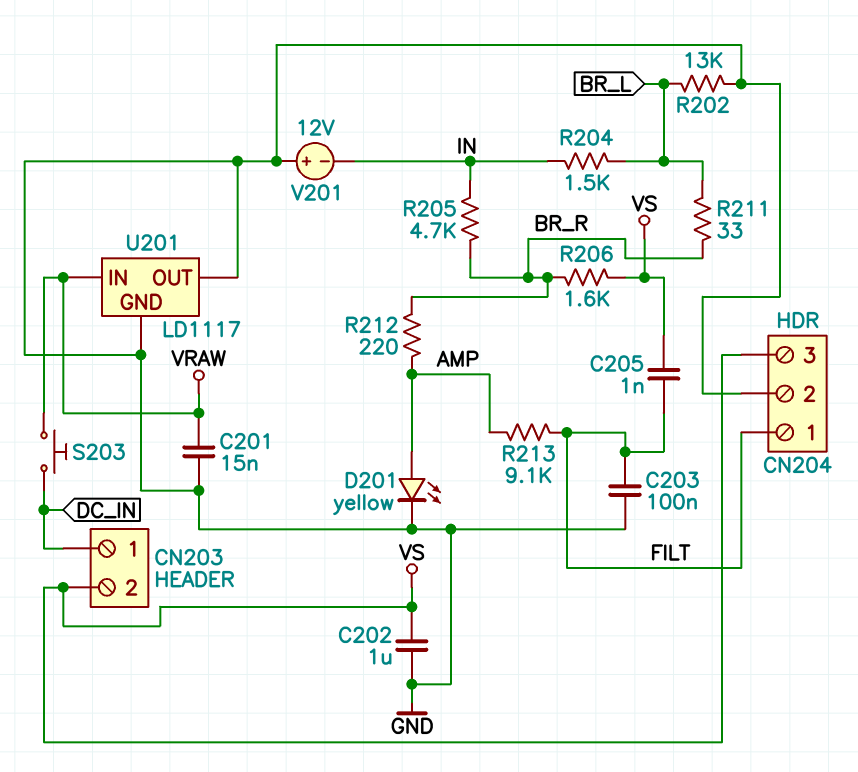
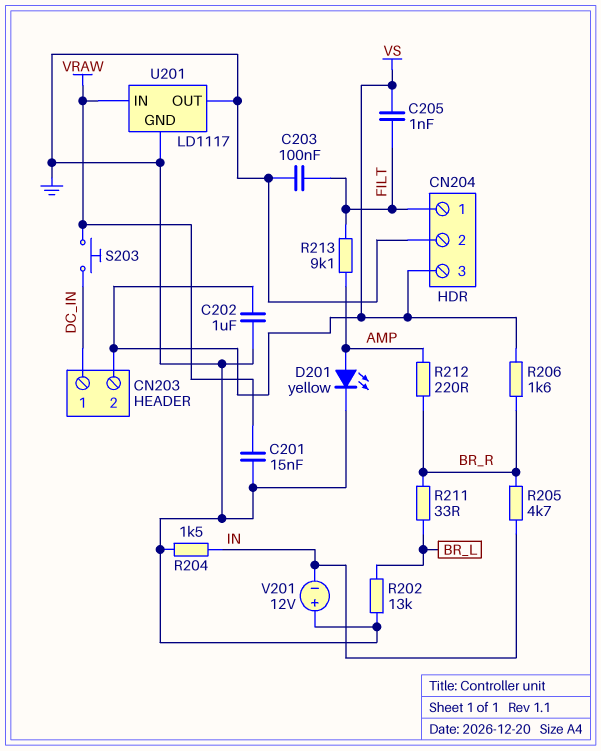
R204: 1.5k (BR_L, IN) -> 1.5k (GND, IN)

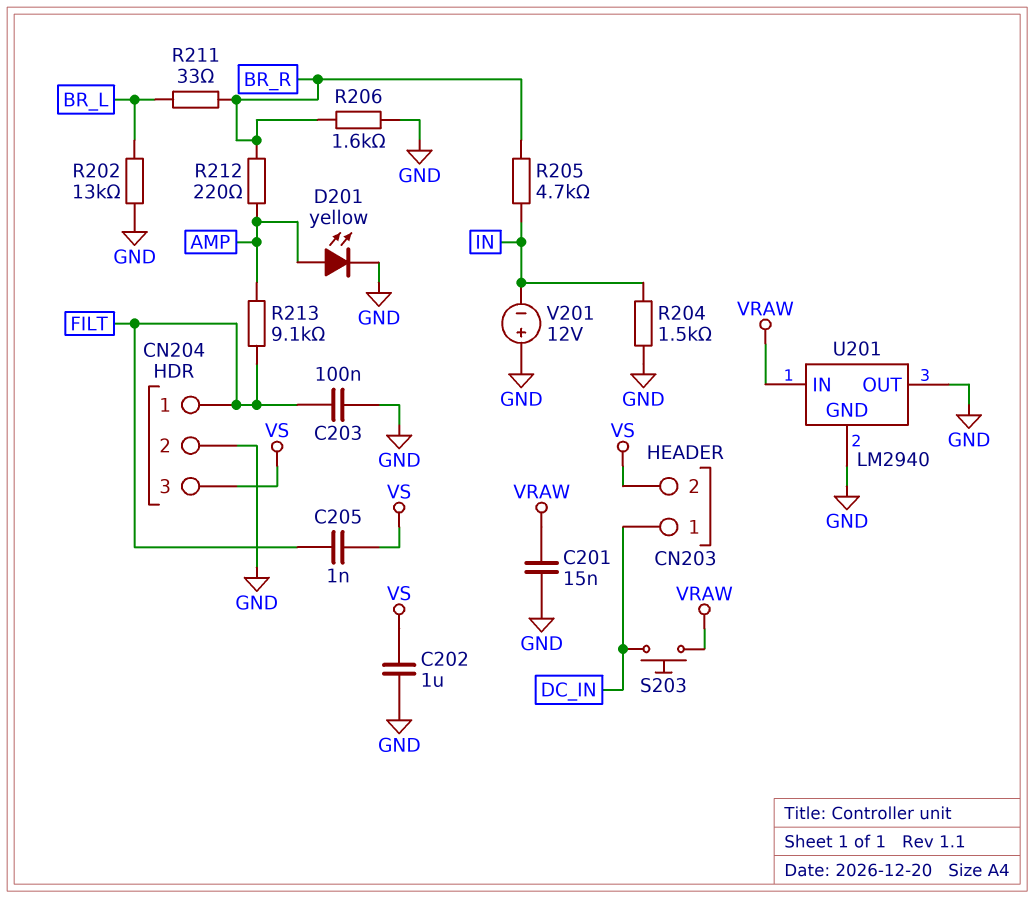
R206: 1.6k (BR_R, VS) -> 1.6k (BR_R, GND)
U201: LD1117 -> LM2940

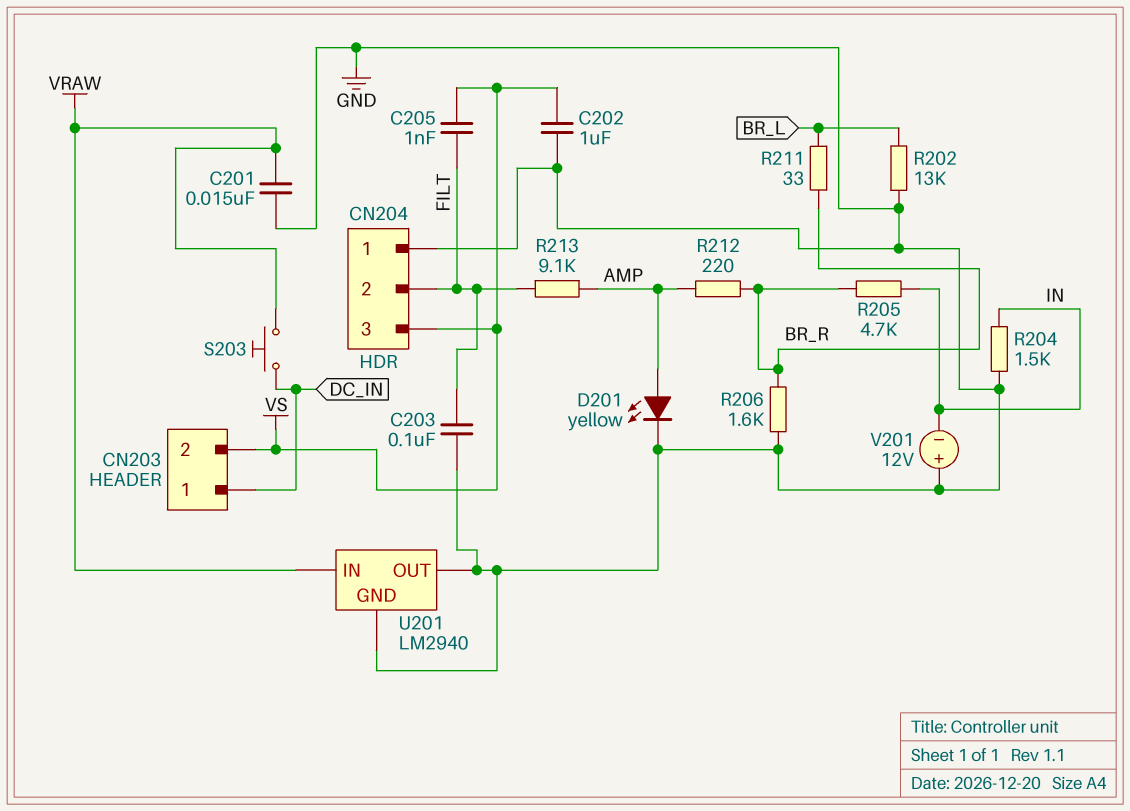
CN204 pin 1: FILT -> GND
CN204 pin 2: GND -> FILT

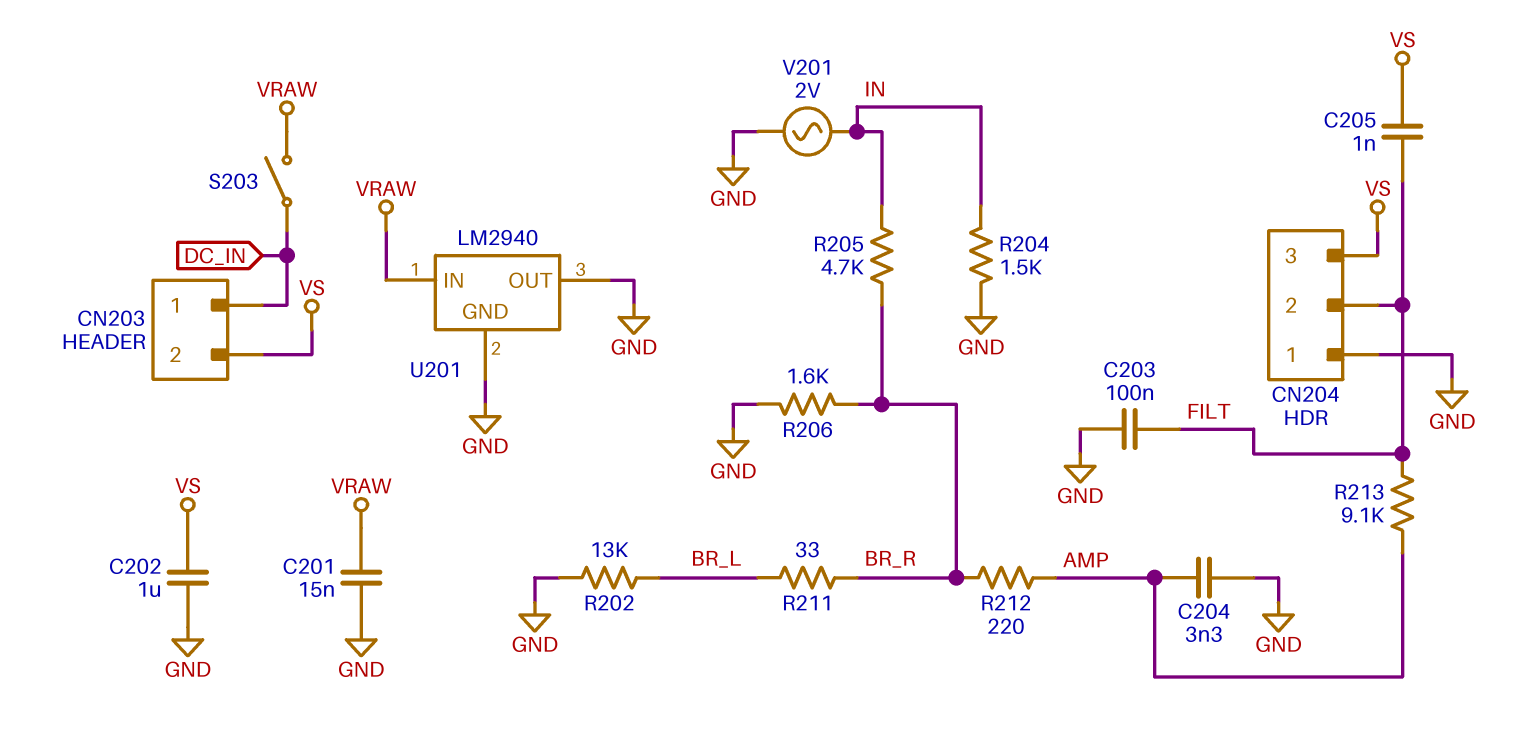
C204: none -> 3.3nF (AMP, GND)
D201: LED yellow (A AMP, K GND) -> none
S203: button (DC_IN, VRAW) -> switch (DC_IN, VRAW)
V201: 12V (plus GND, minus IN) -> AC 2V (GND, IN)

